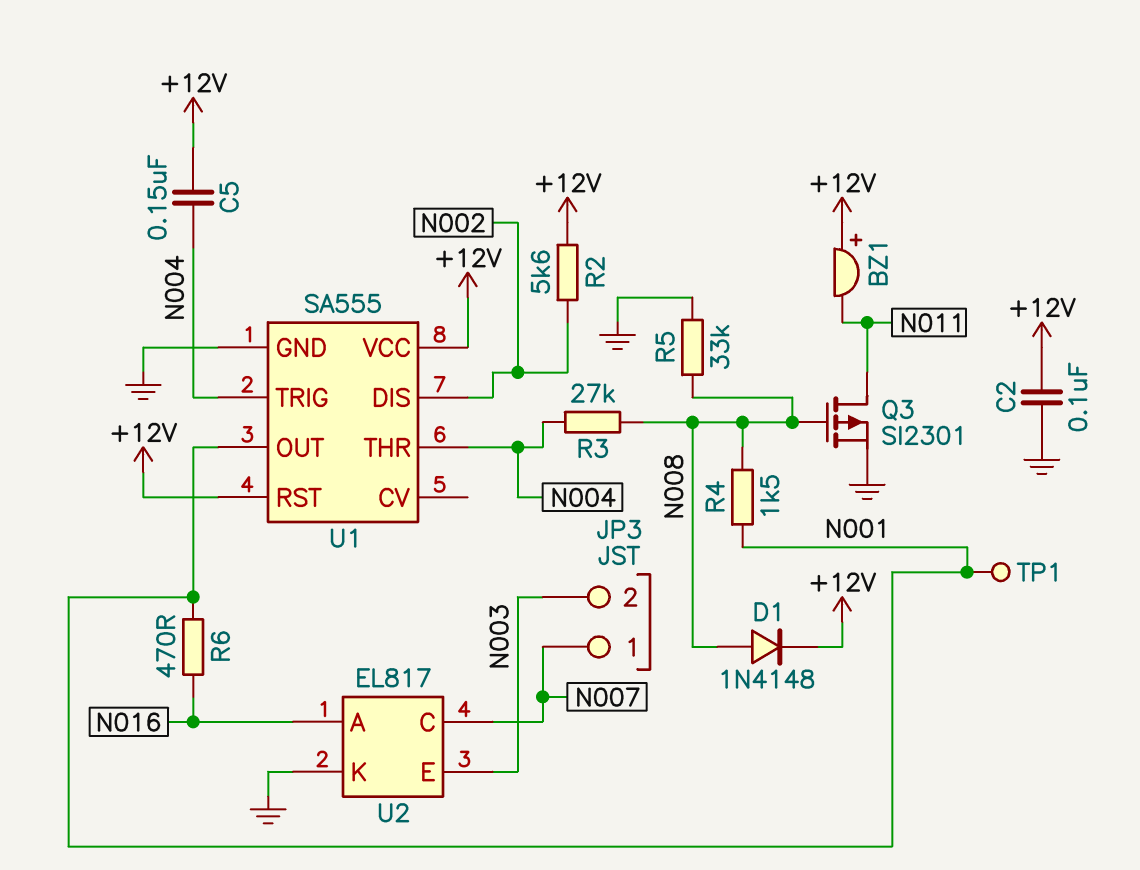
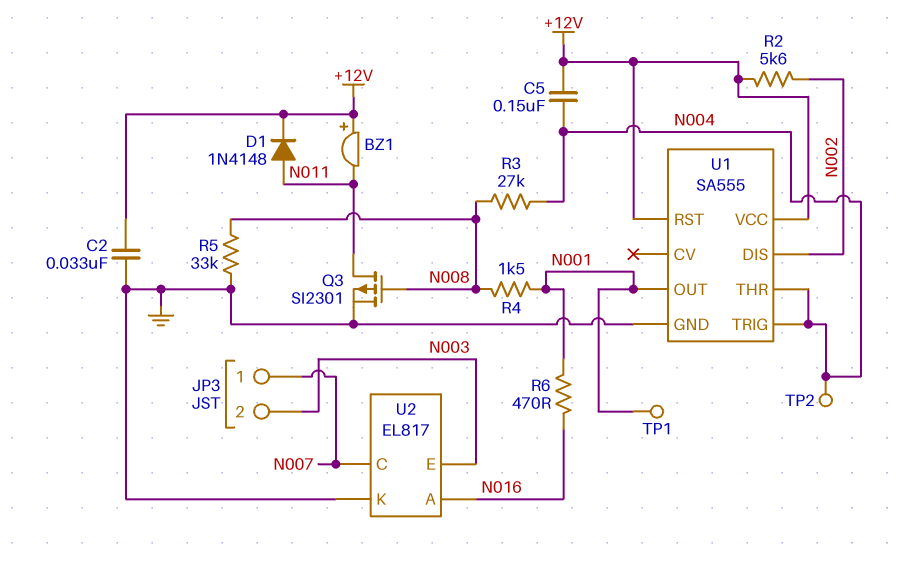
C2: 100nF (+12V, GND) -> 33nF (+12V, GND)
D1: diode 1N4148 (A N008, K +12V) -> diode 1N4148 (A N011, K +12V)
TP2: none -> test point (N004)

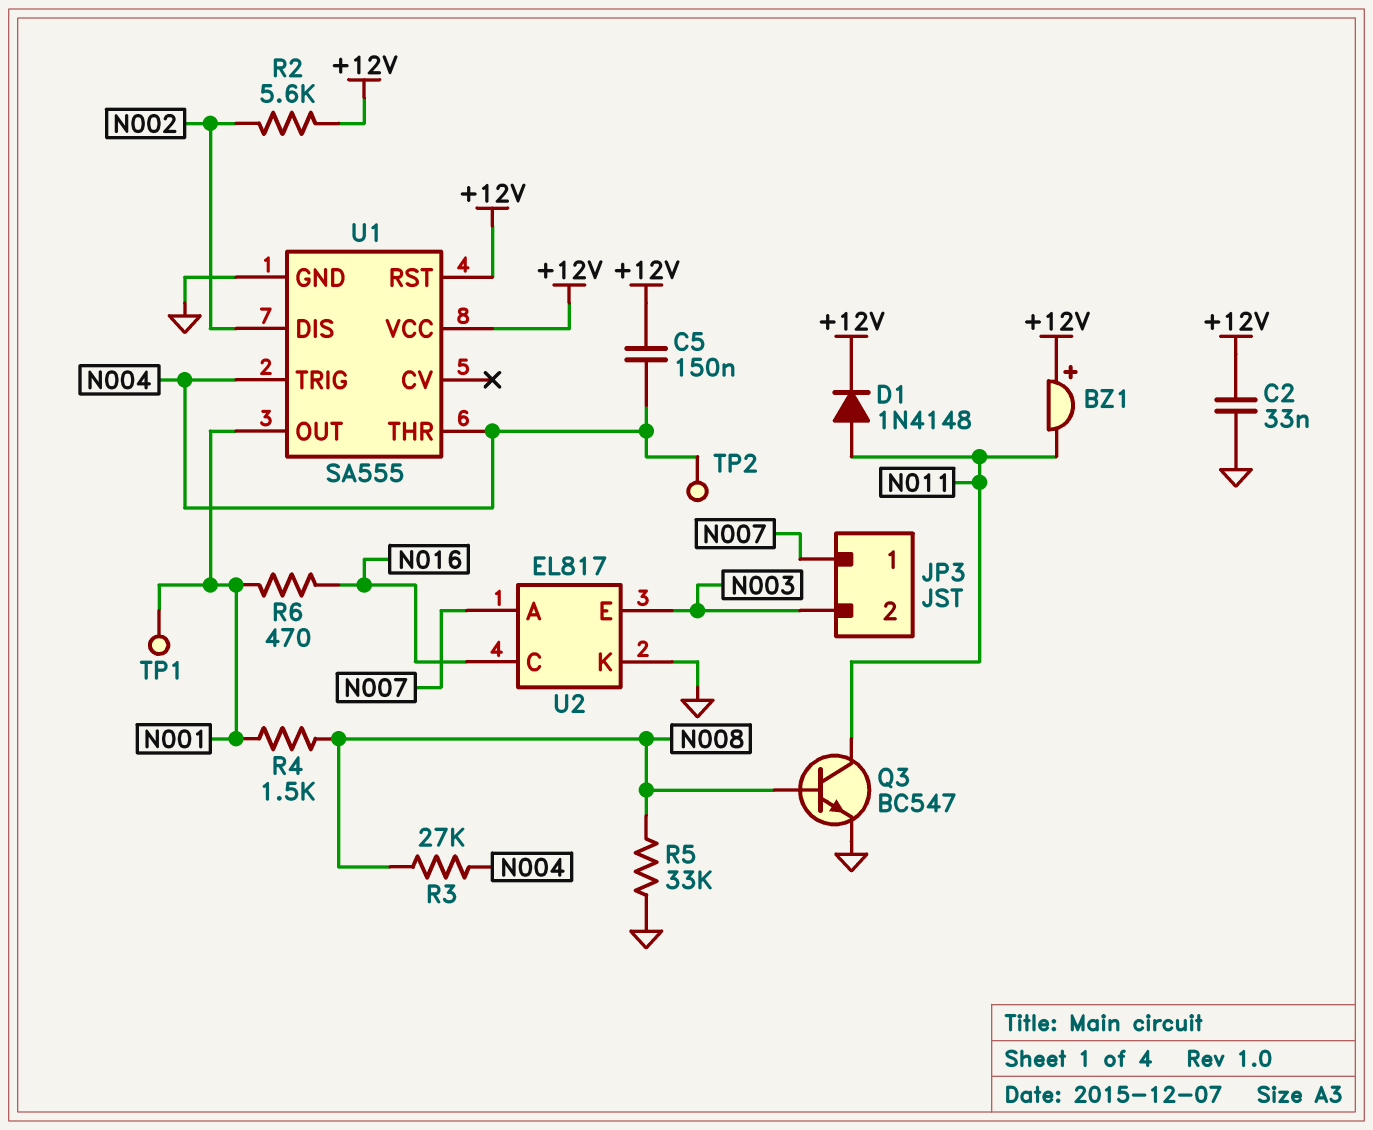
Q3: PMOS SI2301 (G N008, D N011, S GND) -> NPN BC547 (B N008, C N011, E GND)
U2 pin A: N016 -> N007
U2 pin C: N007 -> N016

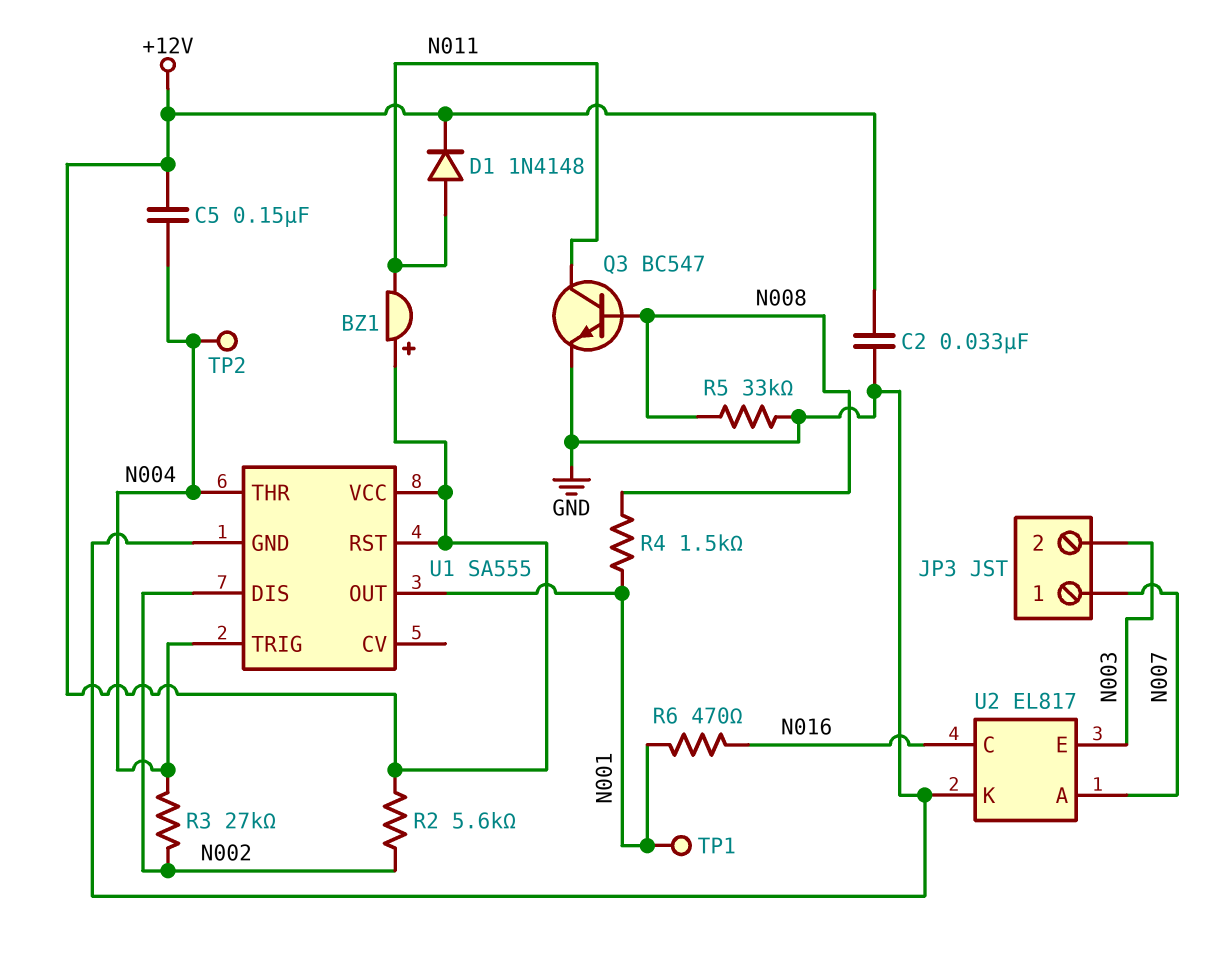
R3: 27k (N004, N008) -> 27k (N002, N004)

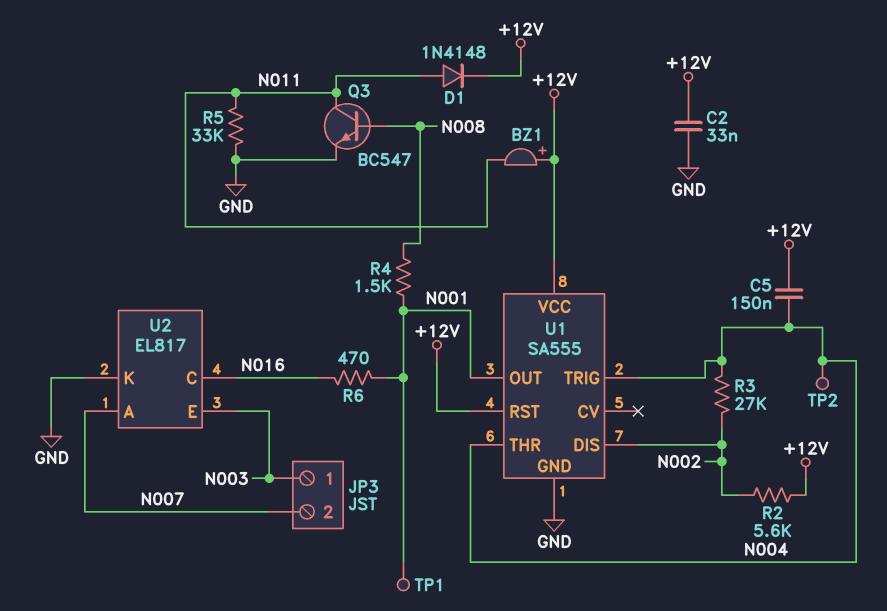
JP3 pin 1: N007 -> N003
JP3 pin 2: N003 -> N007
R5: 33k (GND, N008) -> 33k (GND, N011)

